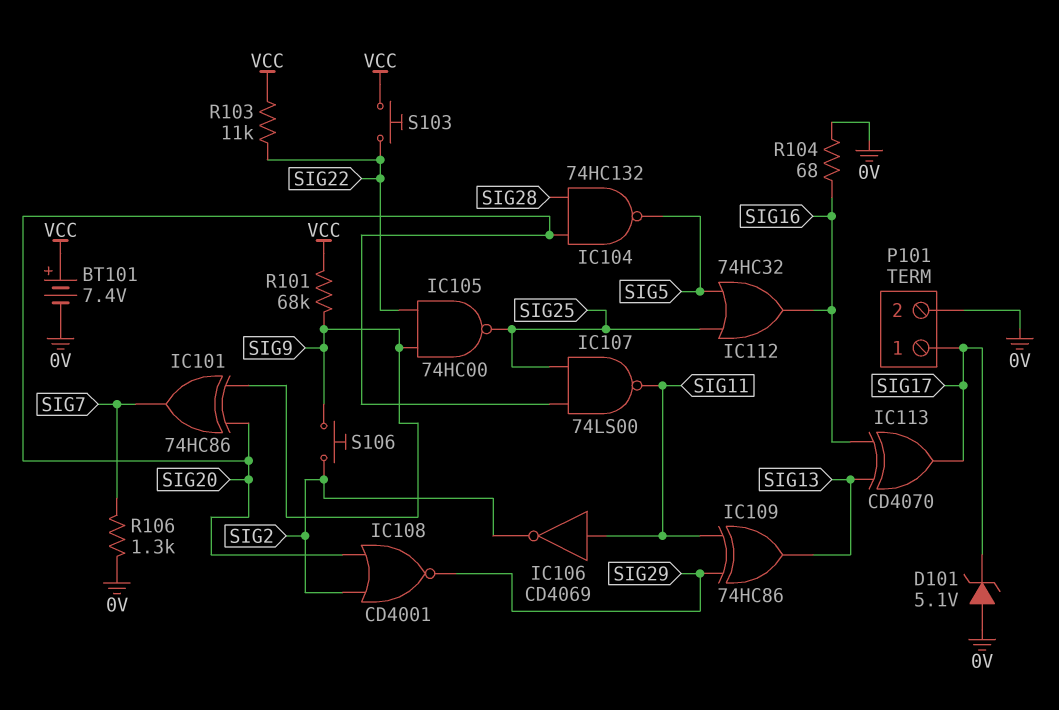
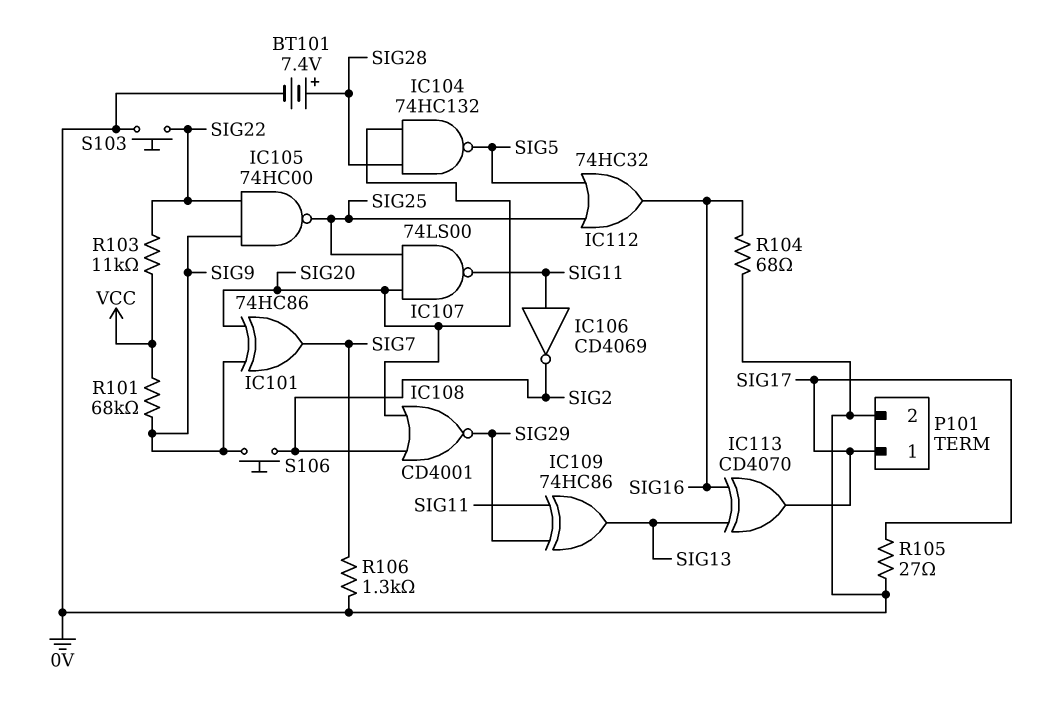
BT101: 7.4V (plus VCC, minus 0V) -> 7.4V (plus SIG28, minus 0V)
D101: zener 5.1V (A 0V, K SIG17) -> none
R105: none -> 27 (0V, SIG17)
S103: button (SIG22, VCC) -> button (0V, SIG22)

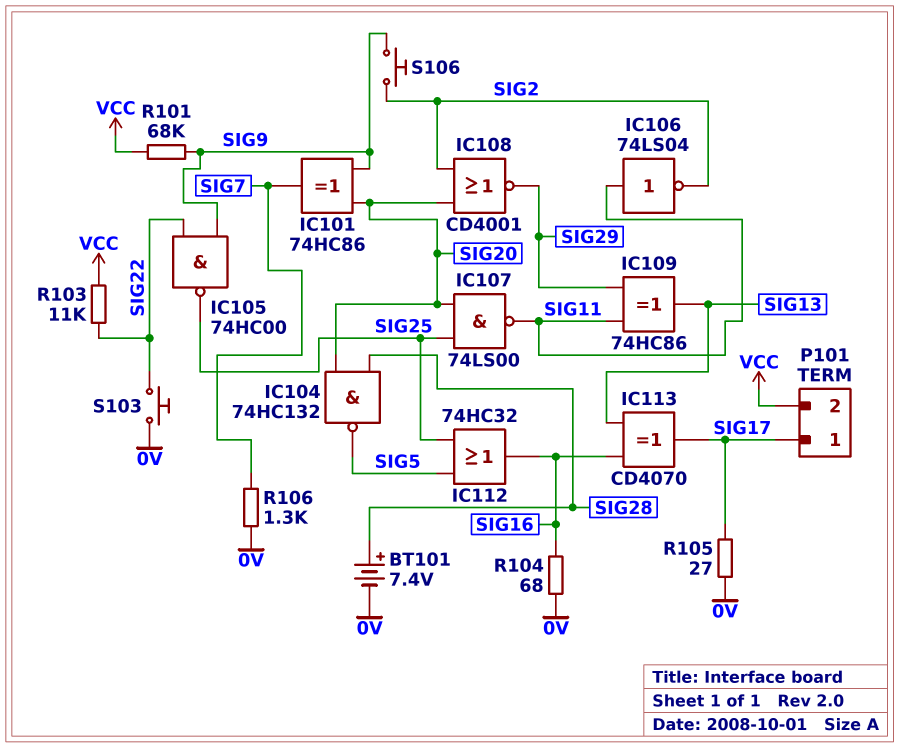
IC106: NOT CD4069 (in SIG11, out SIG2) -> NOT 74LS04 (in SIG11, out SIG2)
P101 pin 2: 0V -> VCC

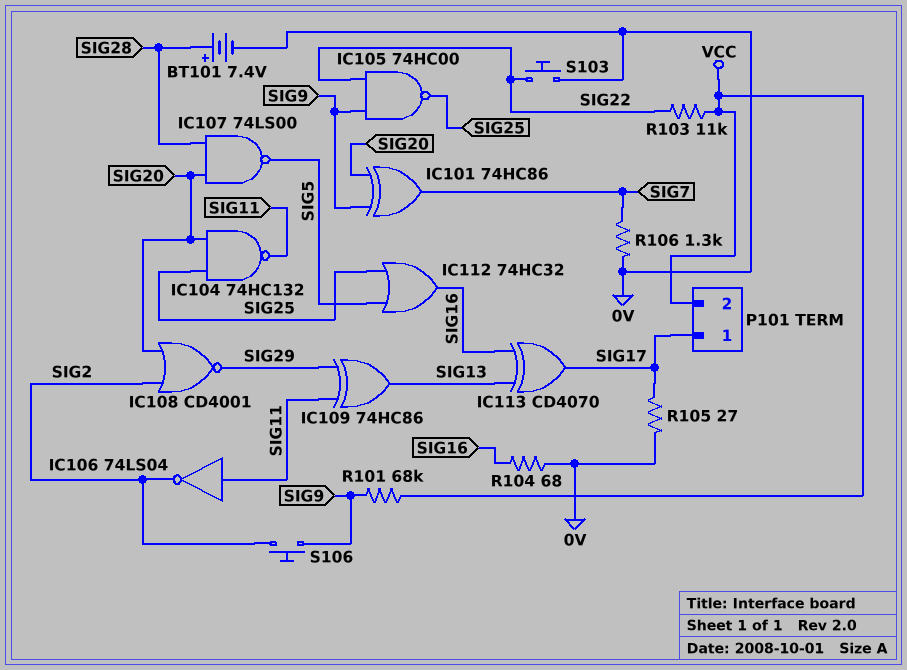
IC104: NAND 74HC132 (in SIG20, in SIG28, out SIG5) -> NAND 74HC132 (in SIG20, in SIG25, out SIG11)
IC107: NAND 74LS00 (in SIG20, in SIG25, out SIG11) -> NAND 74LS00 (in SIG20, in SIG28, out SIG5)

